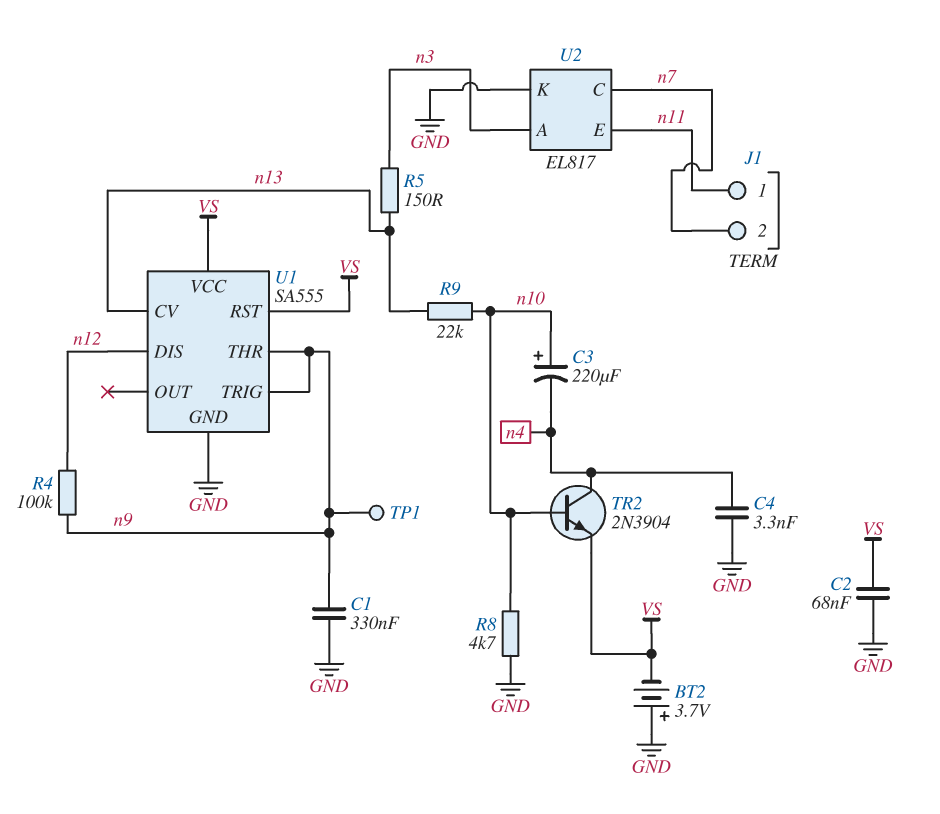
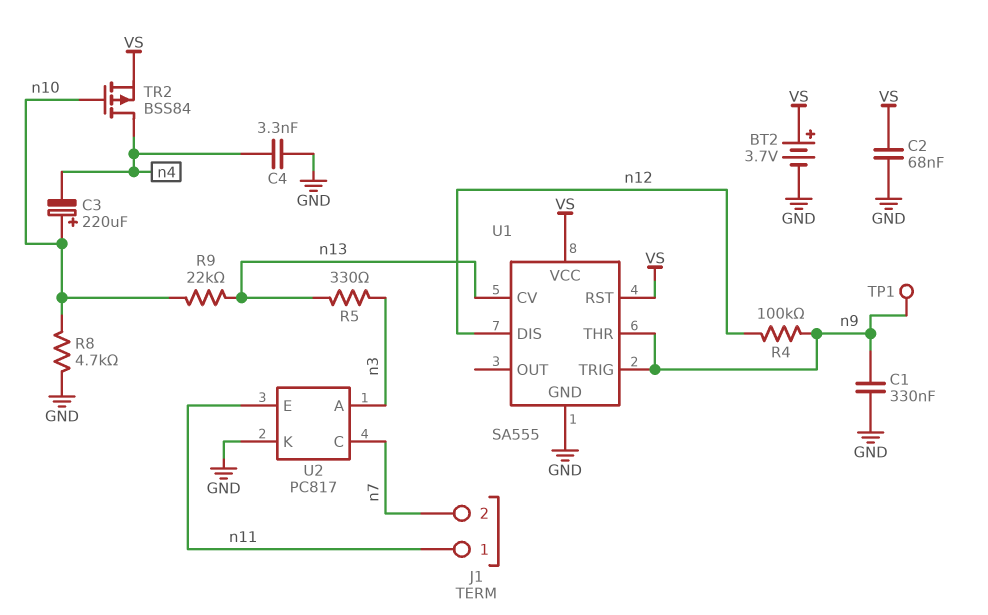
BT2: 3.7V (plus GND, minus VS) -> 3.7V (plus VS, minus GND)
R5: 150 (n3, n13) -> 330 (n3, n13)
TR2: NPN 2N3904 (B n10, C n4, E VS) -> PMOS BSS84 (G n10, D n4, S VS)
U2: EL817 -> PC817

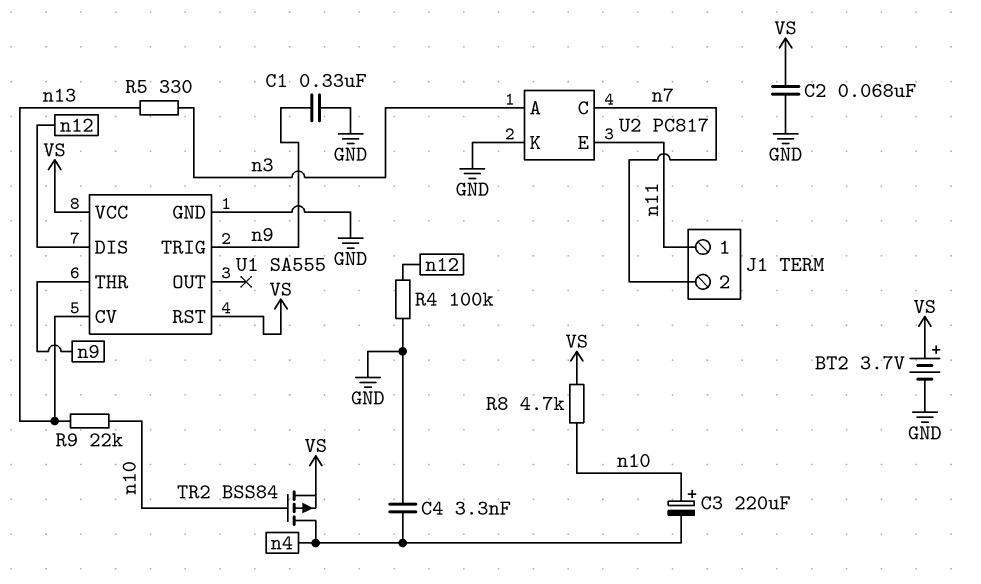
R4: 100k (n9, n12) -> 100k (GND, n12)
R8: 4.7k (GND, n10) -> 4.7k (VS, n10)
TP1: test point (n9) -> none

